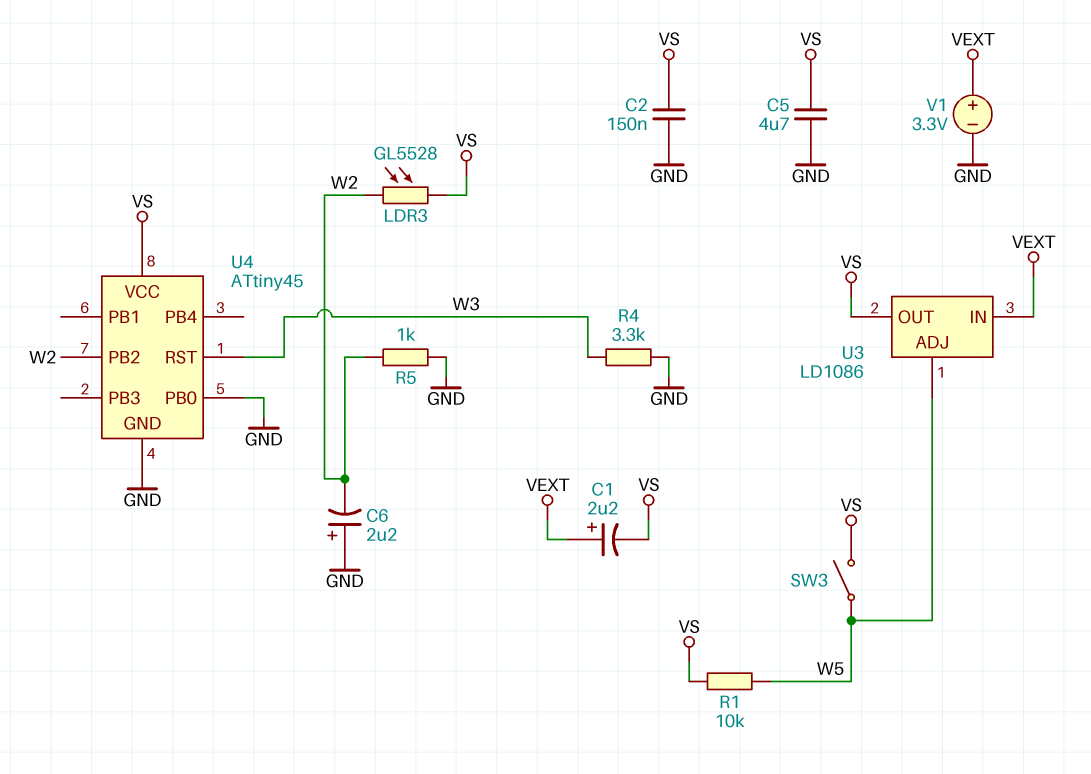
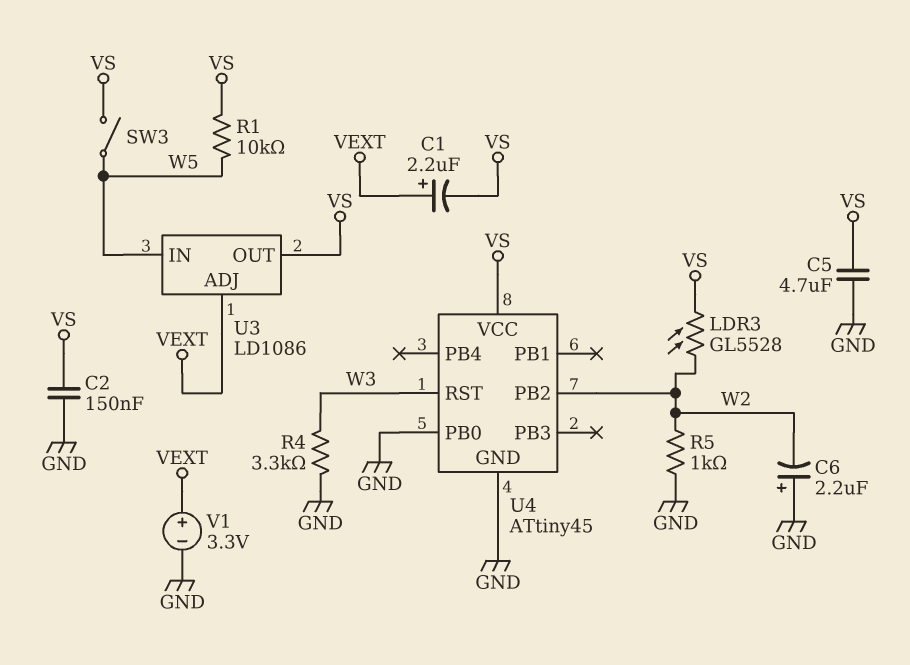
U3 pin ADJ: W5 -> VEXT
U3 pin IN: VEXT -> W5

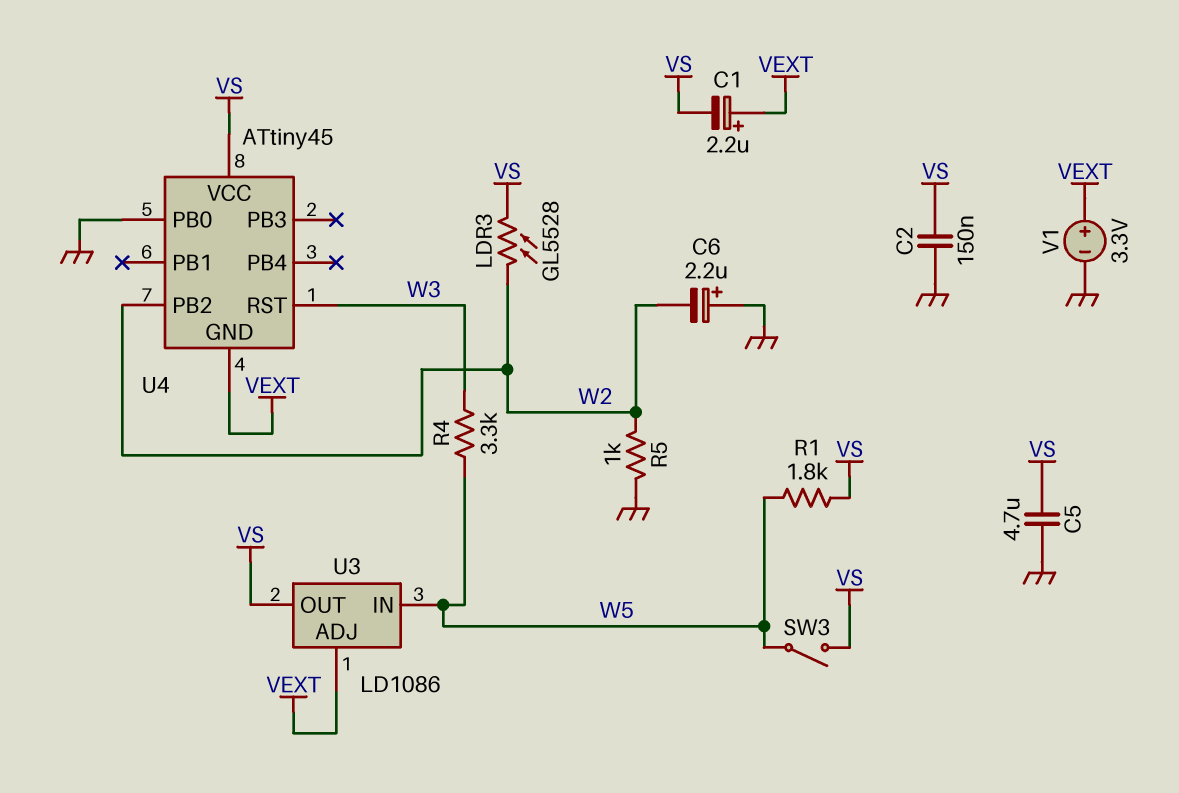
R1: 10k (VS, W5) -> 1.8k (VS, W5)
R4: 3.3k (GND, W3) -> 3.3k (W3, W5)
U4 pin GND: GND -> VEXT

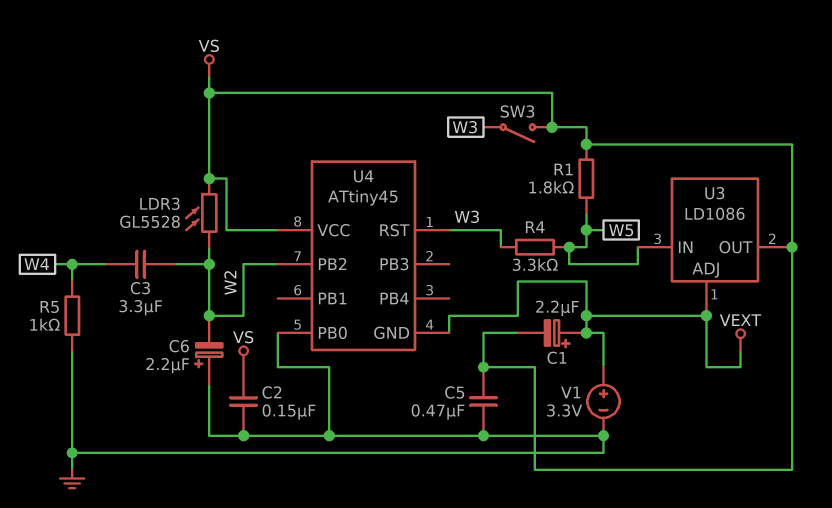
C3: none -> 3.3uF (W2, W4)
C5: 4.7uF (GND, VS) -> 470nF (GND, VS)
R5: 1k (GND, W2) -> 1k (GND, W4)
SW3: switch (VS, W5) -> switch (VS, W3)

